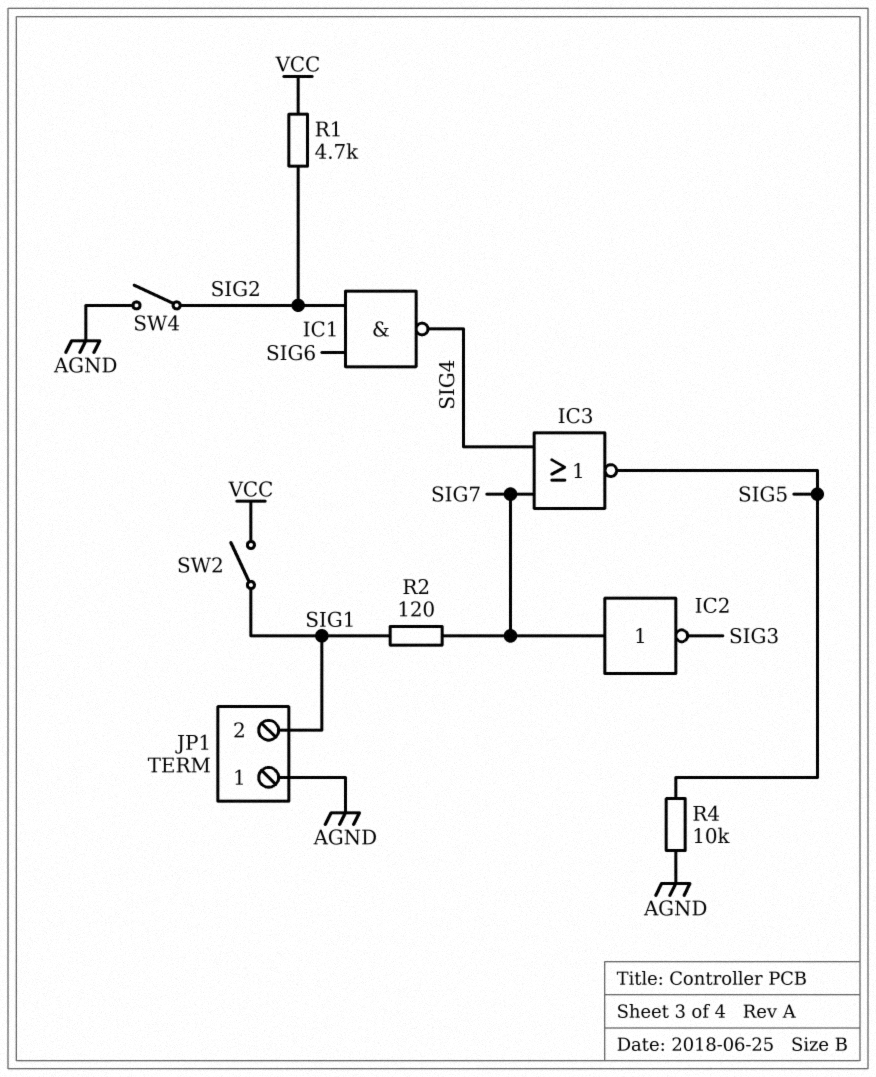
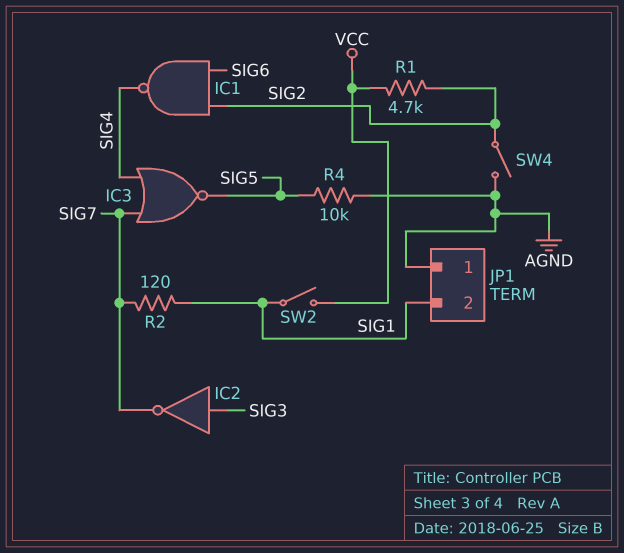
IC2: NOT (in SIG7, out SIG3) -> NOT (in SIG3, out SIG7)

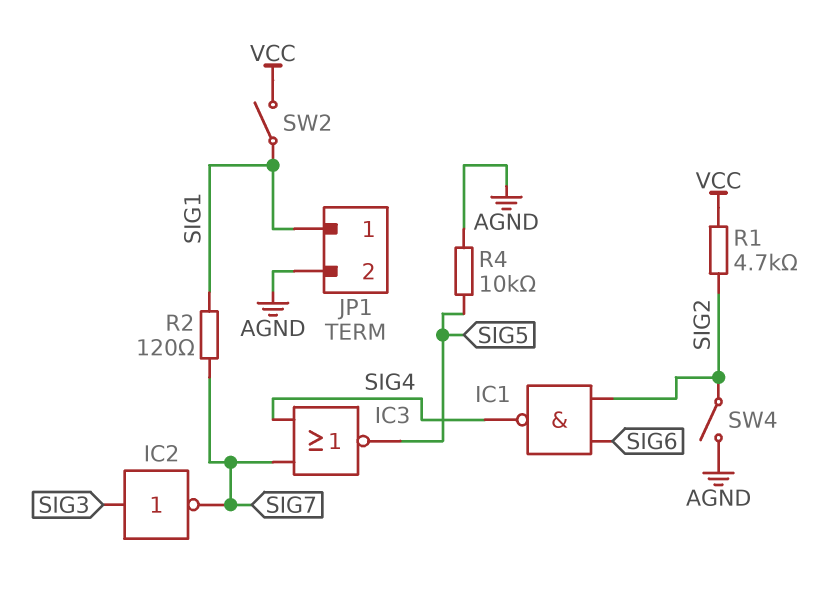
JP1 pin 1: AGND -> SIG1
JP1 pin 2: SIG1 -> AGND

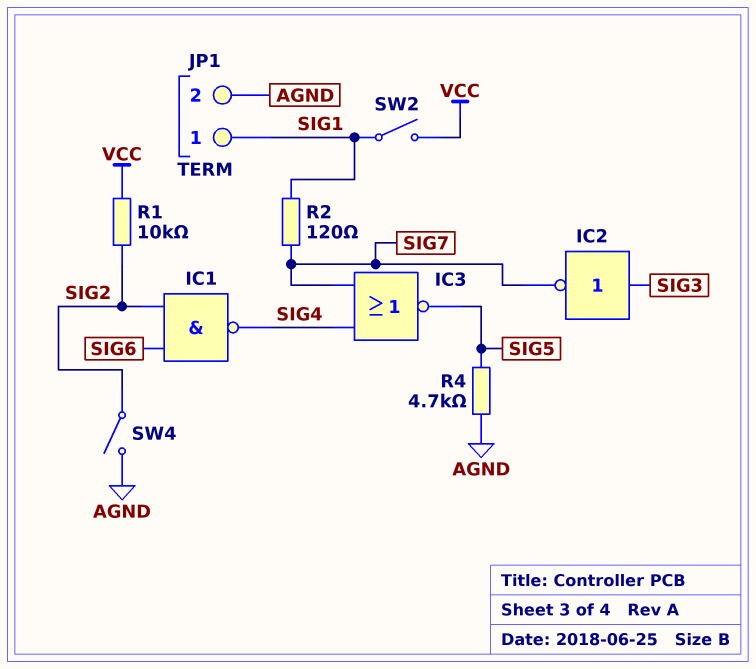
R1: 4.7k (SIG2, VCC) -> 10k (SIG2, VCC)
R4: 10k (AGND, SIG5) -> 4.7k (AGND, SIG5)

